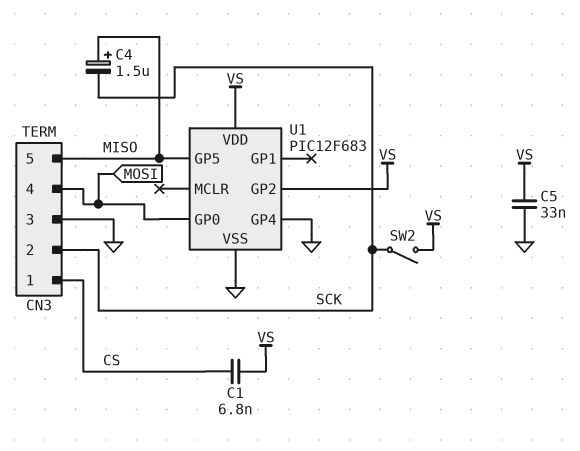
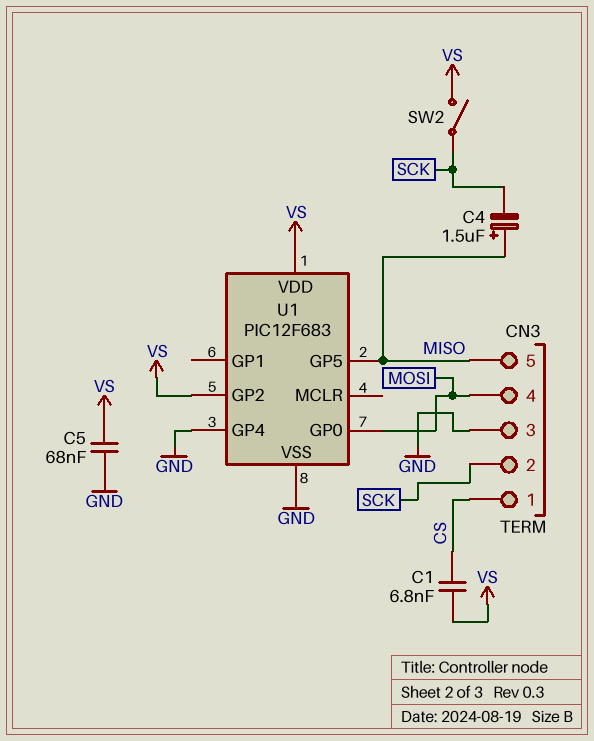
C5: 33nF (GND, VS) -> 68nF (GND, VS)

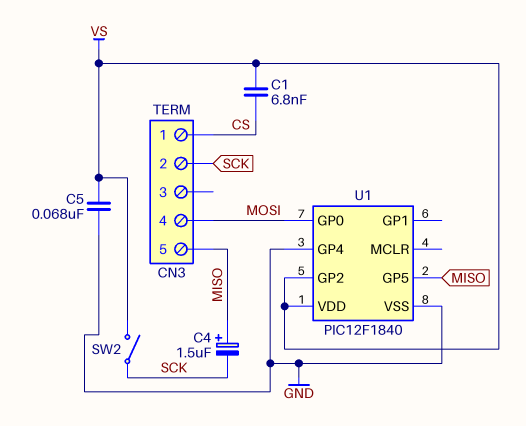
CN3 pin 3: GND -> none
U1: PIC12F683 -> PIC12F1840

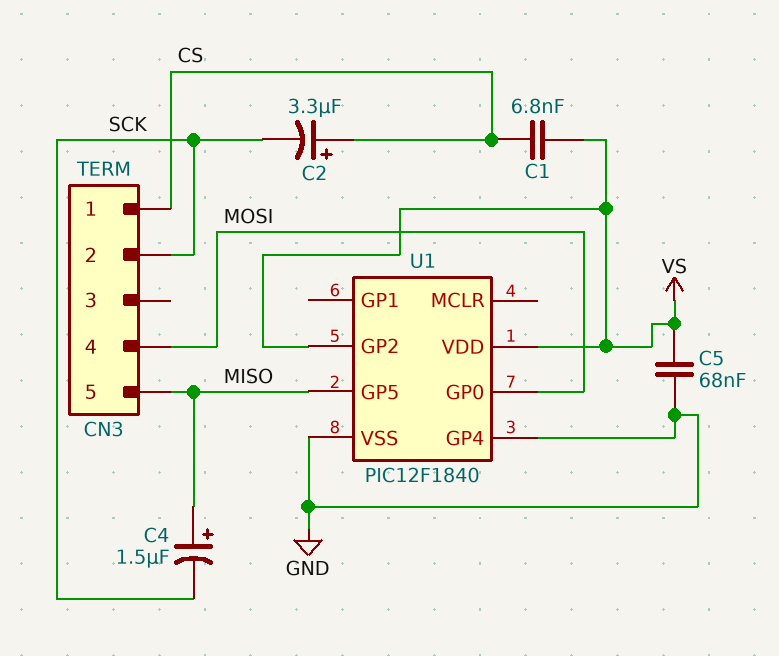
C2: none -> 3.3uF (plus CS, minus SCK)
SW2: switch (SCK, VS) -> none

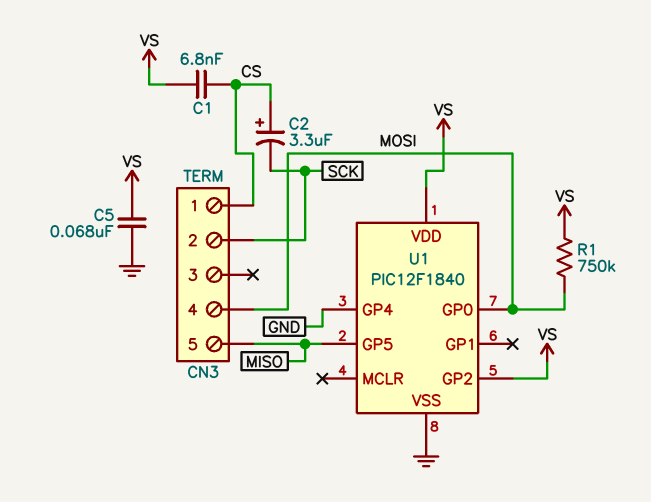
C4: 1.5uF (plus MISO, minus SCK) -> none
R1: none -> 750k (MOSI, VS)

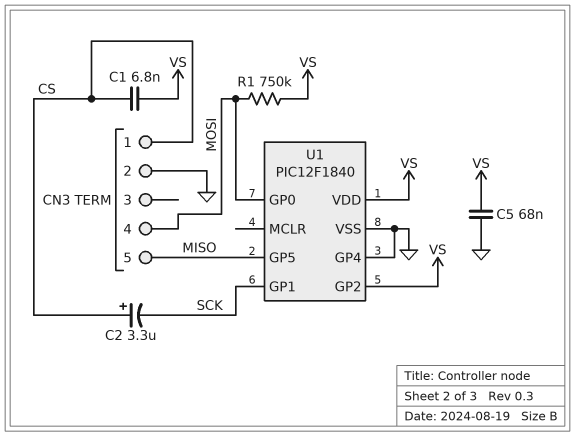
CN3 pin 2: SCK -> GND
U1 pin GP1: none -> SCK

